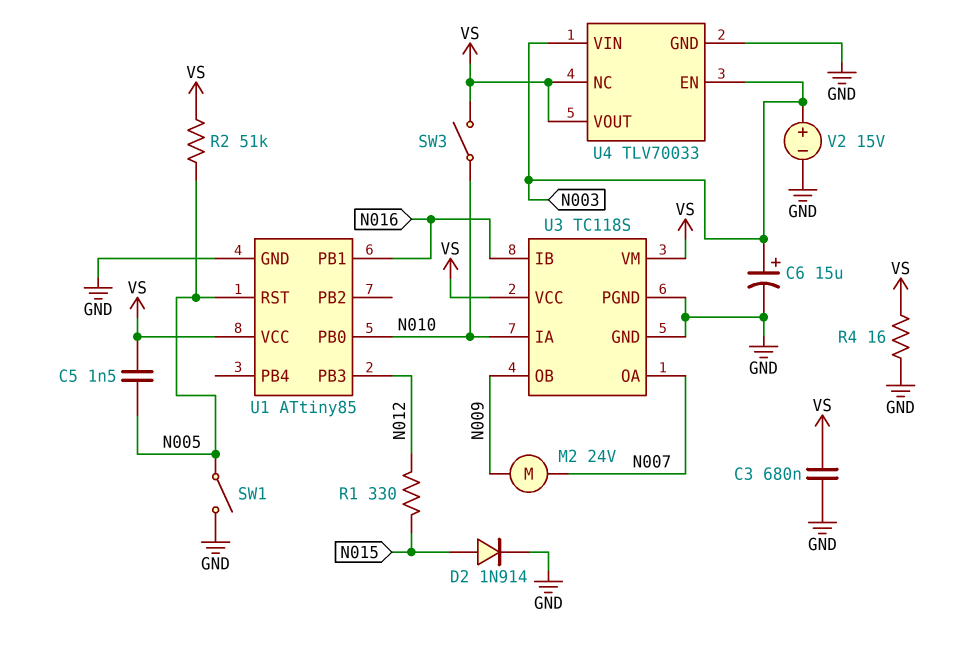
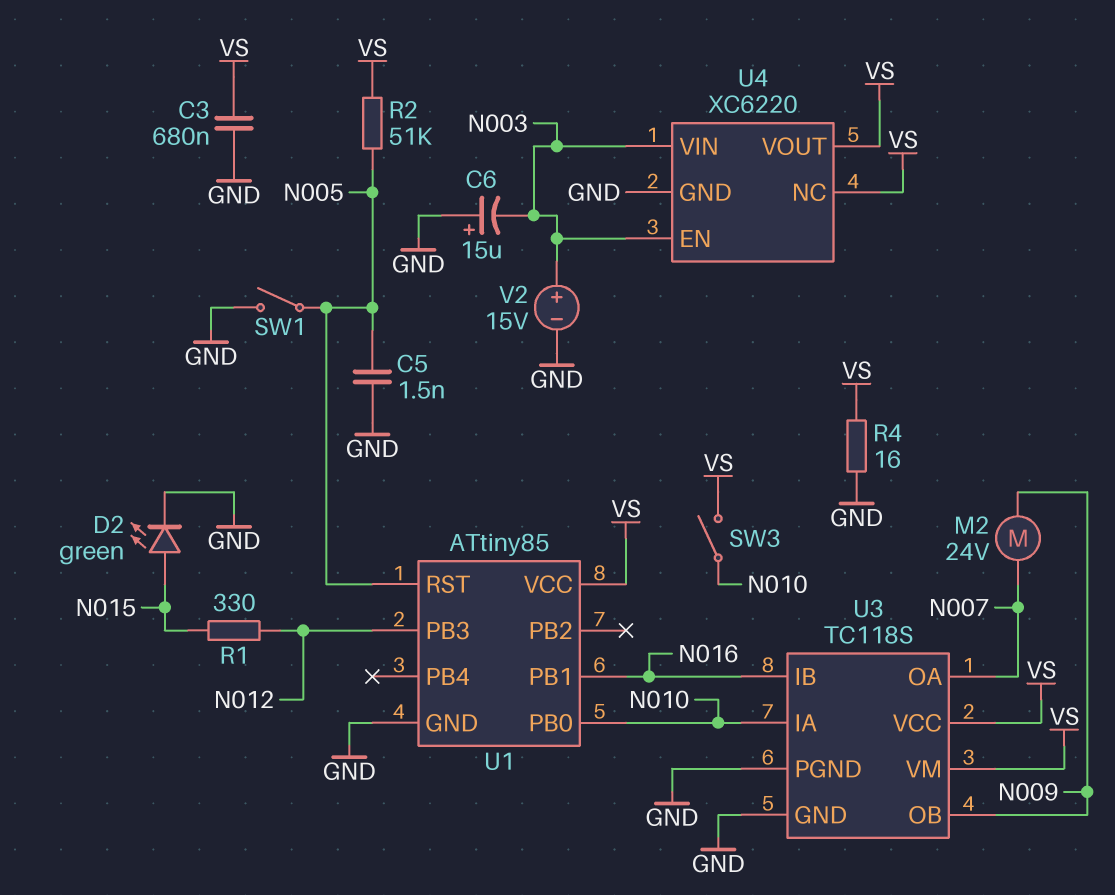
C5: 1.5nF (N005, VS) -> 1.5nF (GND, N005)
C6: 15uF (plus N003, minus GND) -> 15uF (plus GND, minus N003)
D2: diode 1N914 (A N015, K GND) -> LED green (A N015, K GND)
U4: TLV70033 -> XC6220

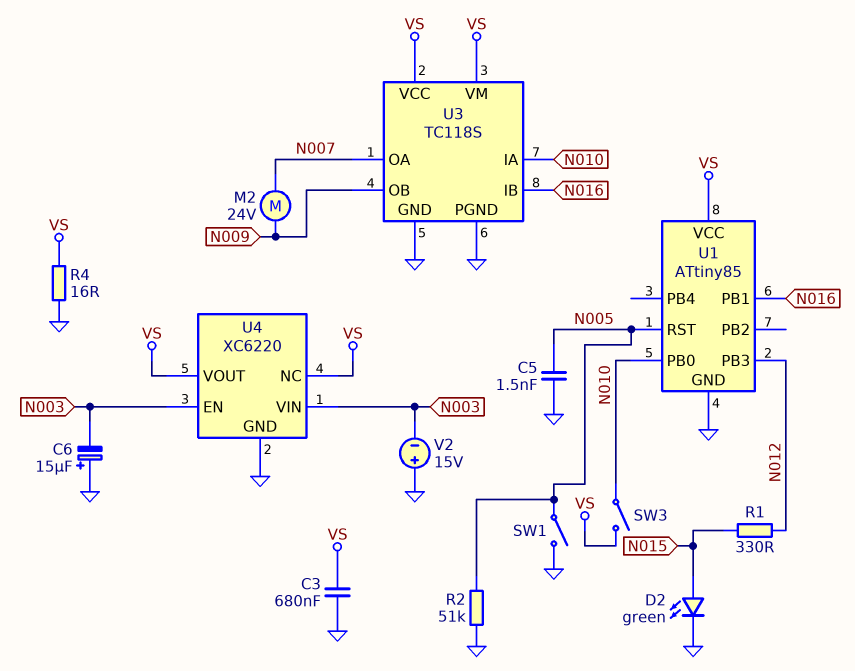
R2: 51k (N005, VS) -> 51k (GND, N005)
V2: 15V (plus N003, minus GND) -> 15V (plus GND, minus N003)

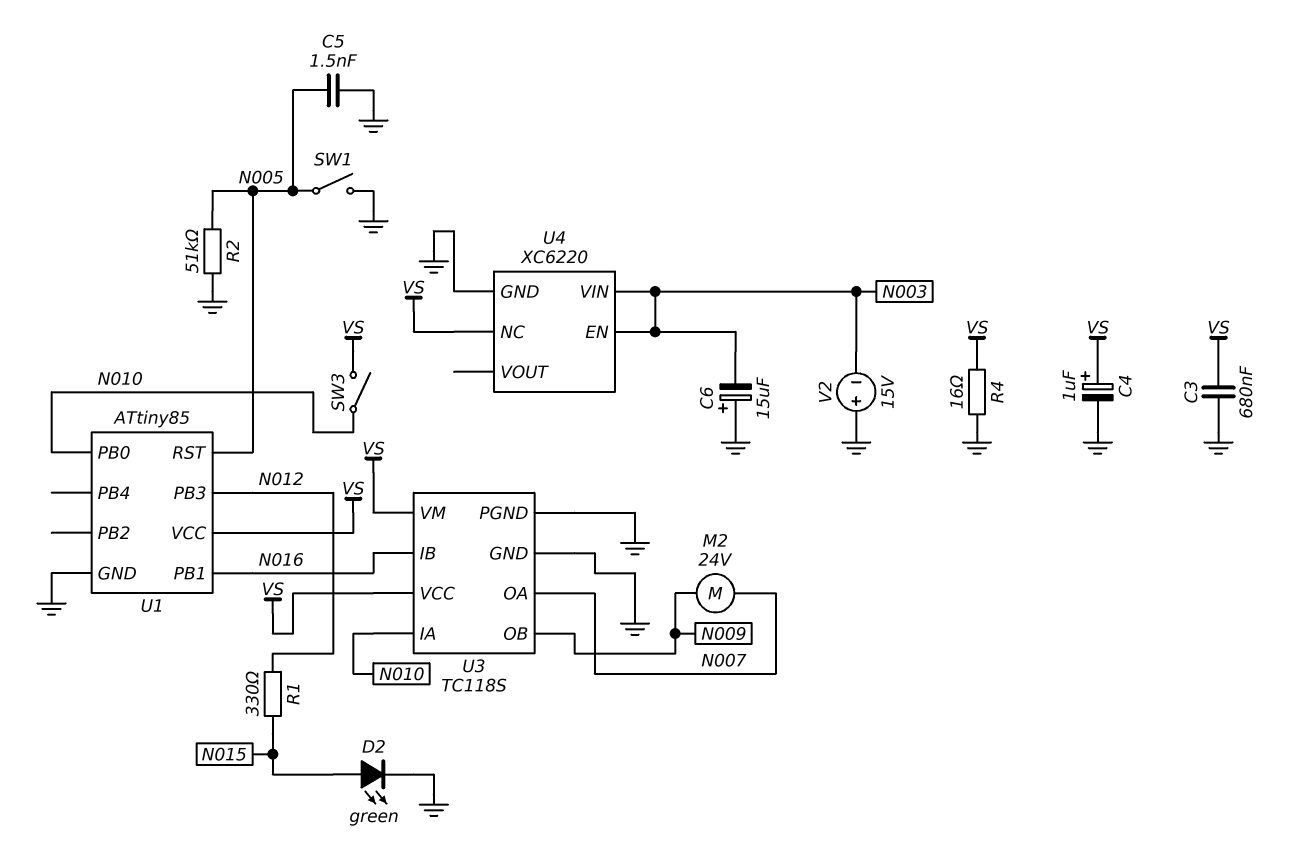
C4: none -> 1uF (plus VS, minus GND)
U4 pin VOUT: VS -> none

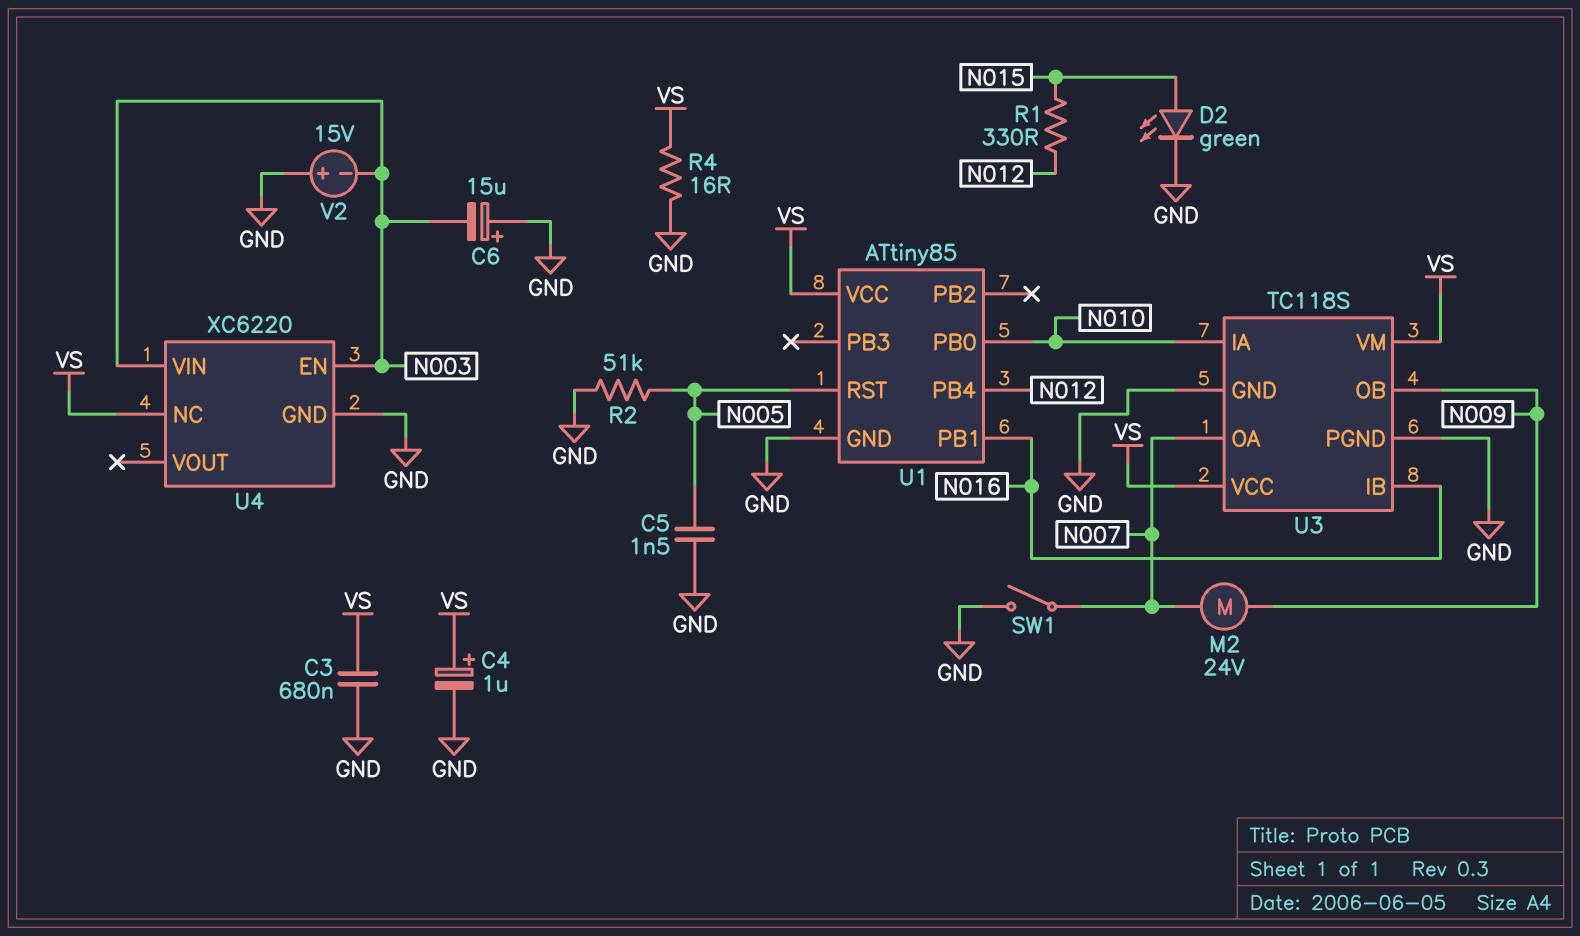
SW1: switch (GND, N005) -> switch (GND, N007)
SW3: switch (N010, VS) -> none
U1 pin PB3: N012 -> none
U1 pin PB4: none -> N012

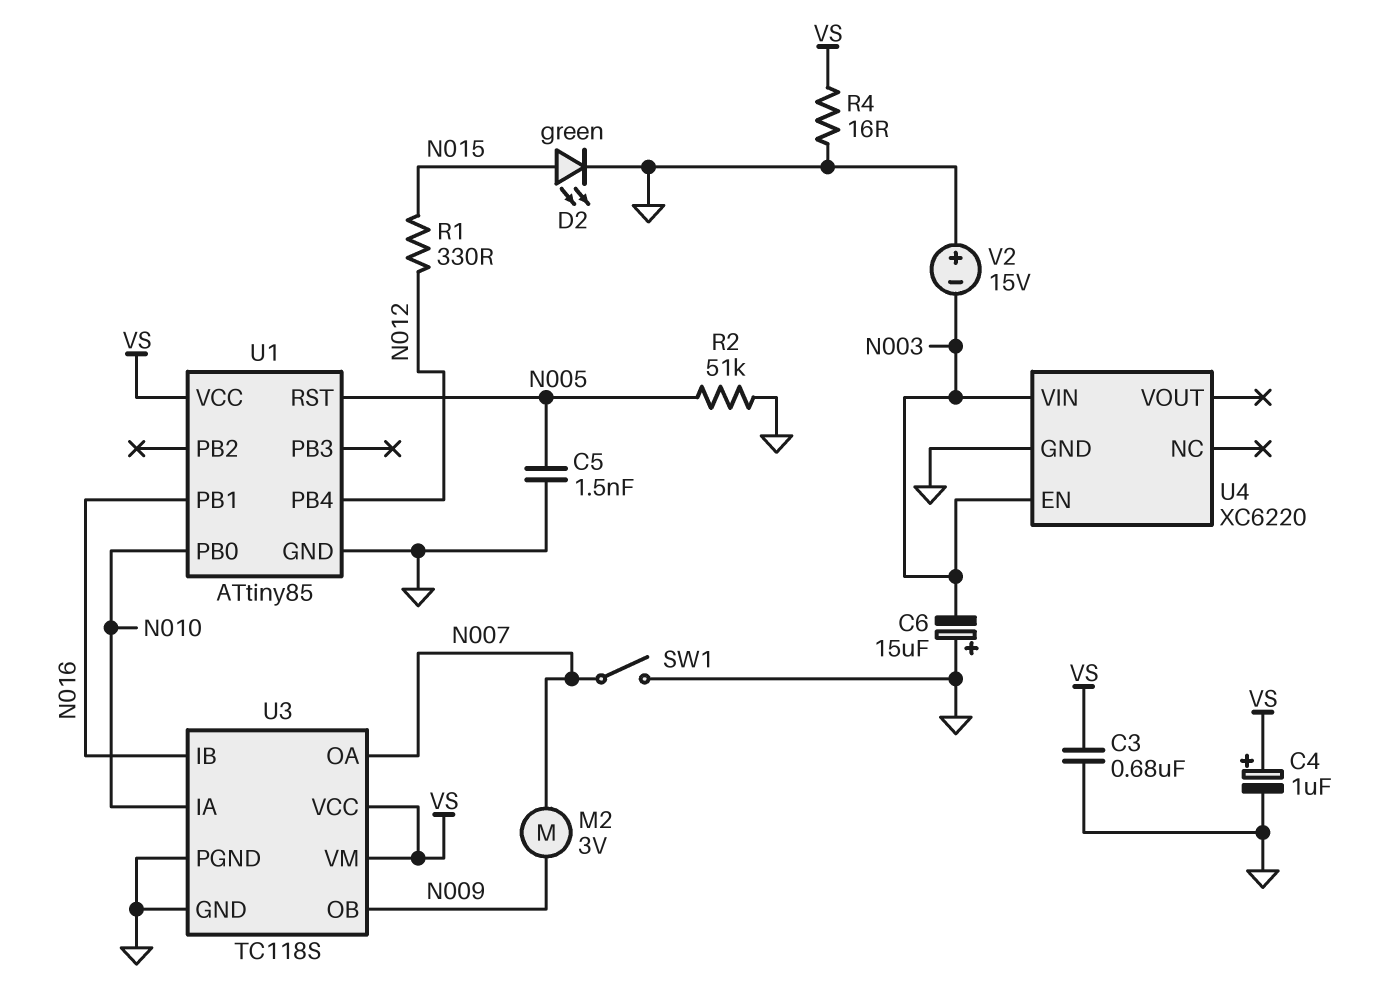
M2: motor 24V (N007, N009) -> motor 3V (N007, N009)
U4 pin NC: VS -> none

